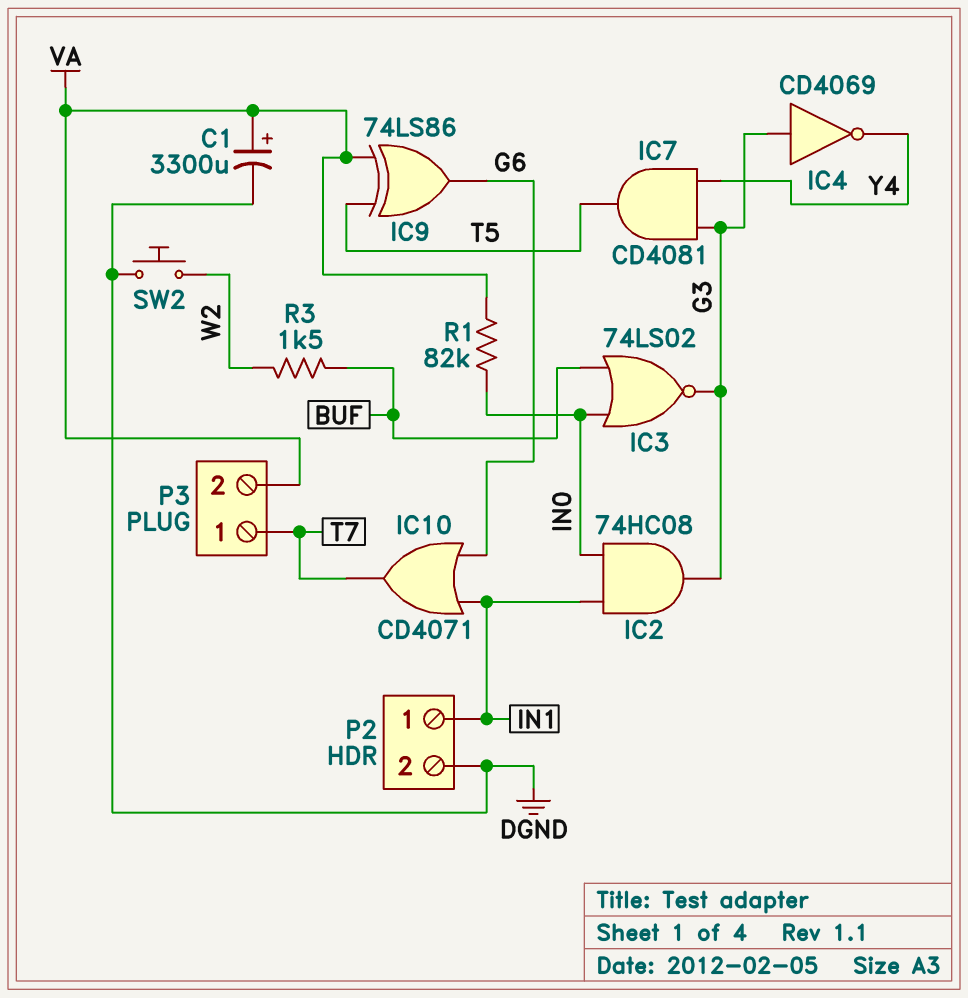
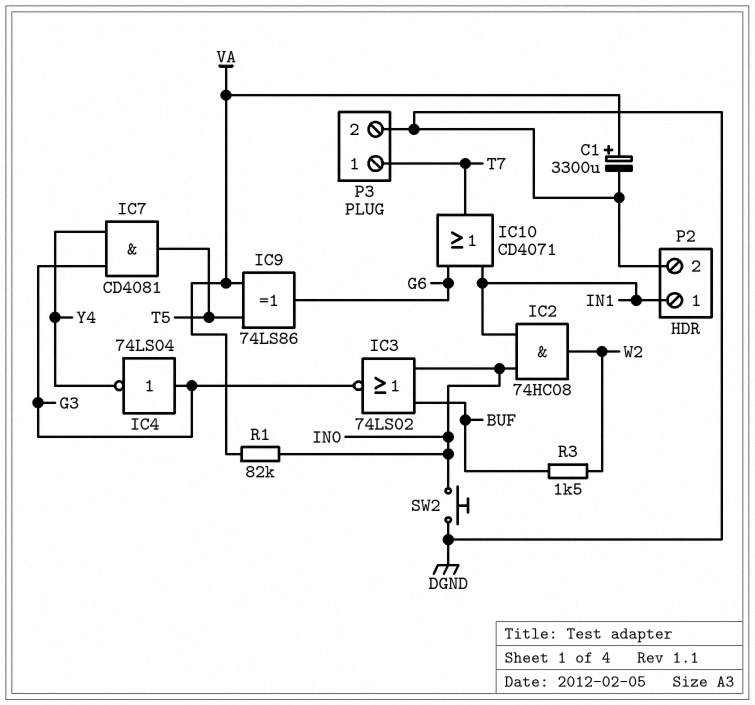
IC2: AND 74HC08 (in IN0, in IN1, out G3) -> AND 74HC08 (in IN0, in IN1, out W2)
IC4: NOT CD4069 (in G3, out Y4) -> NOT 74LS04 (in G3, out Y4)
P3 pin 2: VA -> DGND
SW2: button (DGND, W2) -> button (DGND, IN0)

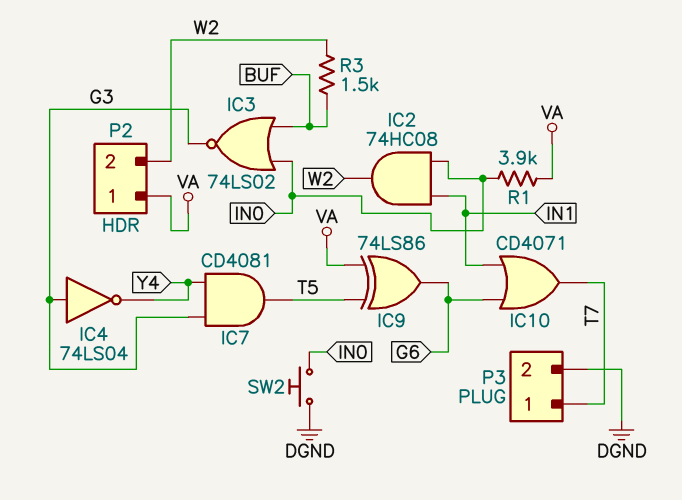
C1: 3300uF (plus VA, minus DGND) -> none
P2 pin 1: IN1 -> VA
P2 pin 2: DGND -> W2
R1: 82k (IN0, VA) -> 3.9k (IN0, VA)

